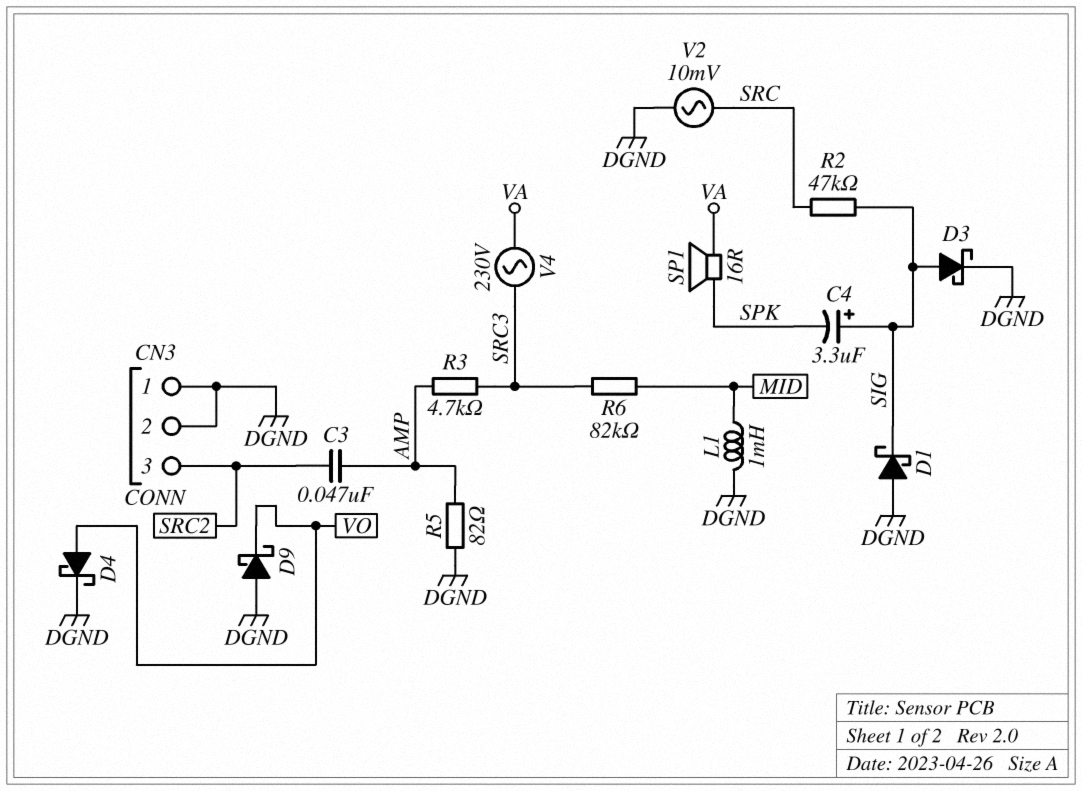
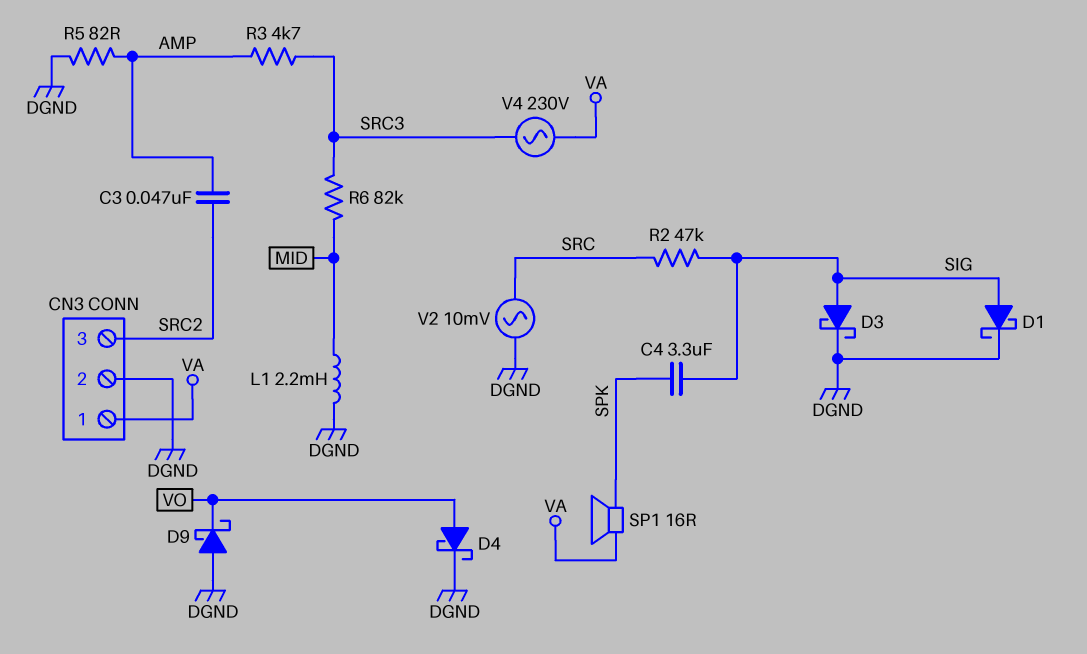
C4: 3.3uF (plus SIG, minus SPK) -> 3.3uF (SIG, SPK)
CN3 pin 1: DGND -> VA
D1: schottky (A DGND, K SIG) -> schottky (A SIG, K DGND)
L1: 1mH (DGND, MID) -> 2.2mH (DGND, MID)

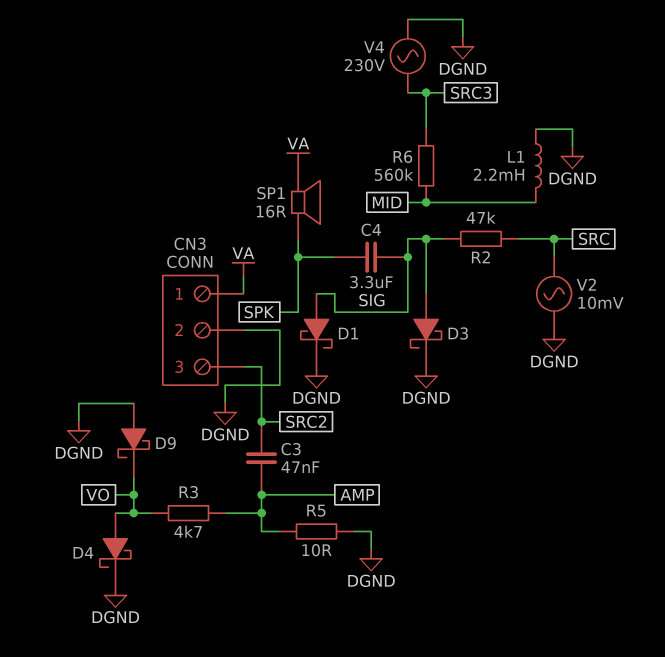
R3: 4.7k (AMP, SRC3) -> 4.7k (AMP, VO)
R5: 82 (AMP, DGND) -> 10 (AMP, DGND)
R6: 82k (MID, SRC3) -> 560k (MID, SRC3)
V4: AC 230V (SRC3, VA) -> AC 230V (DGND, SRC3)

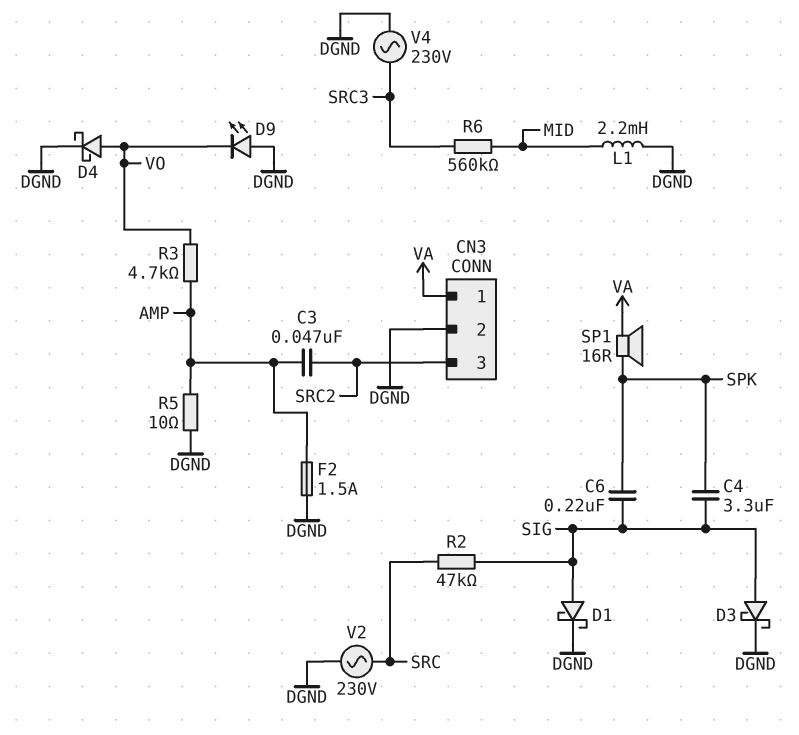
C6: none -> 220nF (SIG, SPK)
D9: schottky (A DGND, K VO) -> LED (A DGND, K VO)
F2: none -> 1.5A (AMP, DGND)
V2: AC 10mV (DGND, SRC) -> AC 230V (DGND, SRC)

